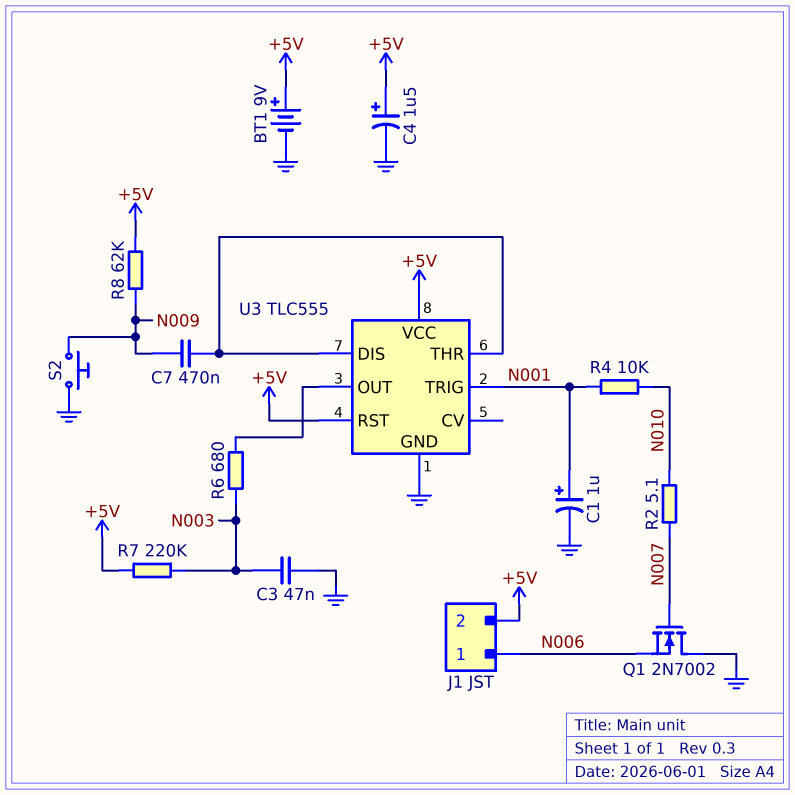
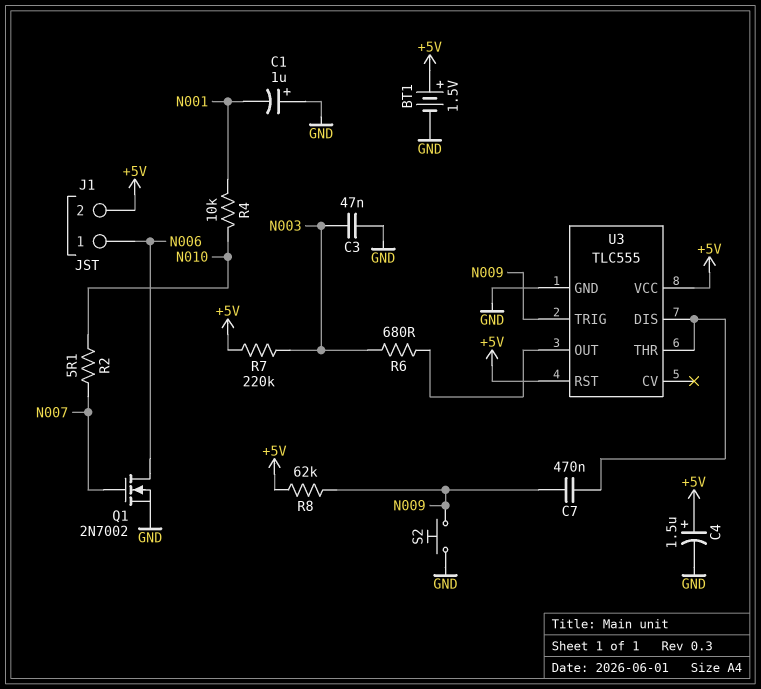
BT1: 9V (plus +5V, minus GND) -> 1.5V (plus +5V, minus GND)
C1: 1uF (plus N001, minus GND) -> 1uF (plus GND, minus N001)
Q1: NMOS 2N7002 (G N007, D GND, S N006) -> NMOS 2N7002 (G N007, D N006, S GND)
U3 pin TRIG: N001 -> N009

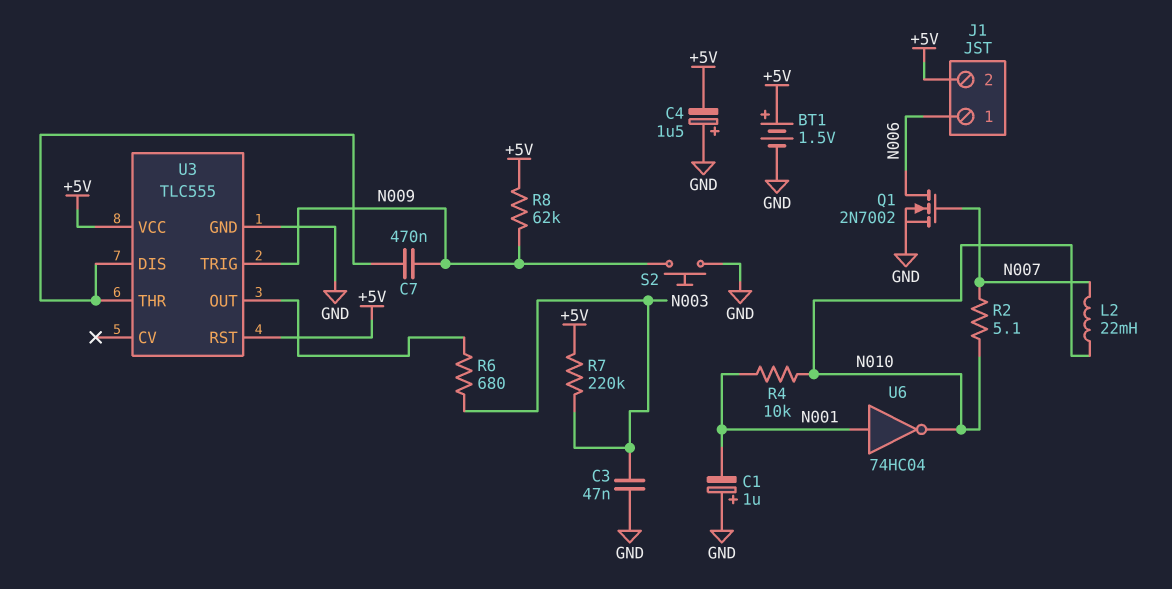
C4: 1.5uF (plus +5V, minus GND) -> 1.5uF (plus GND, minus +5V)
L2: none -> 22mH (N007, N010)
U6: none -> NOT 74HC04 (in N001, out N010)

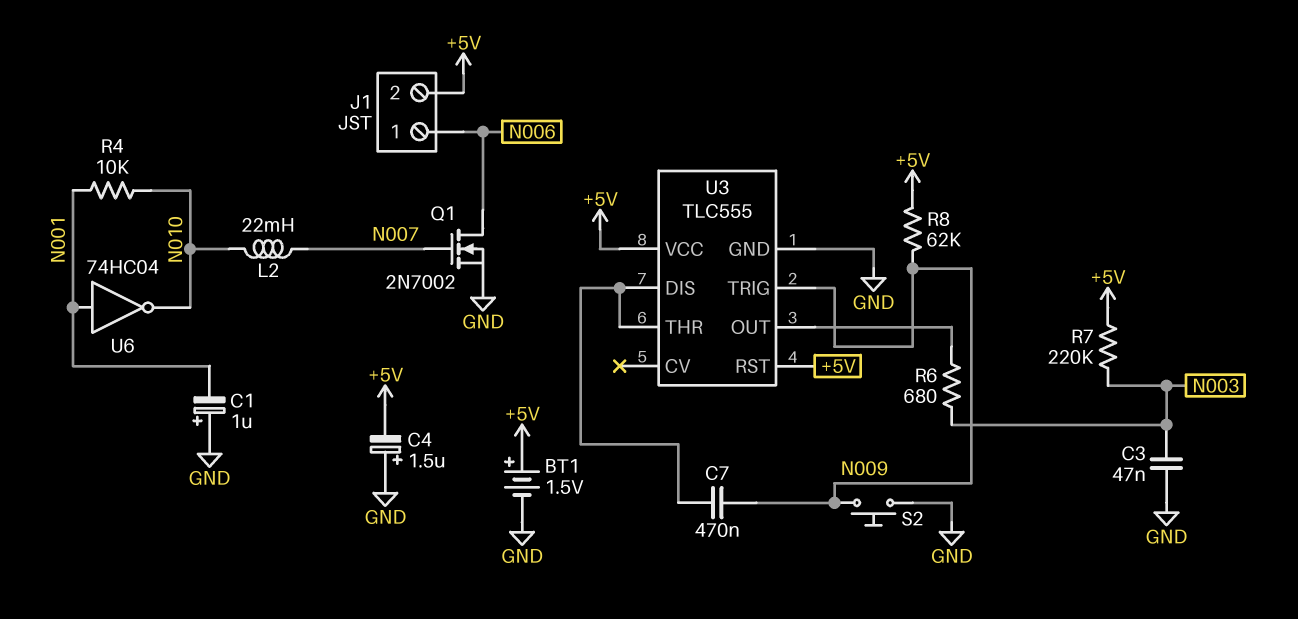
R2: 5.1 (N007, N010) -> none

